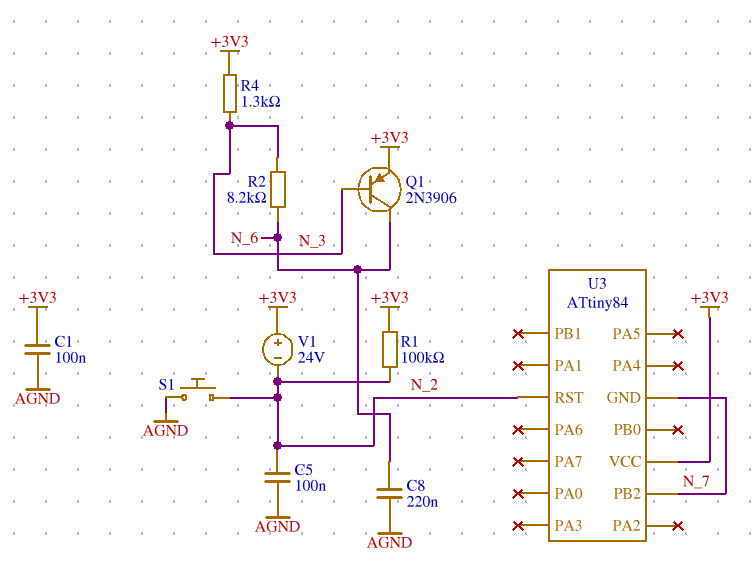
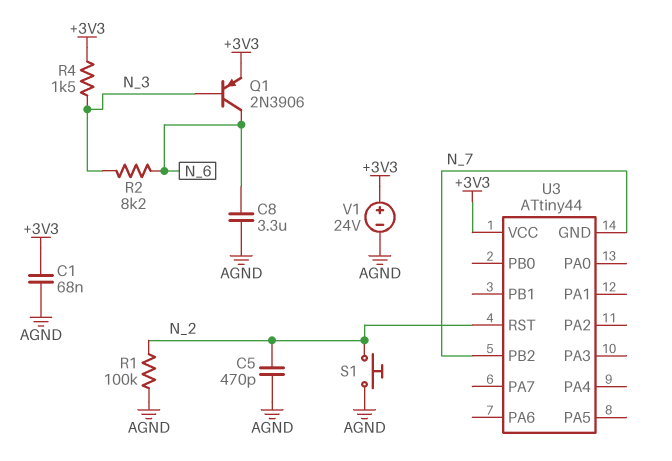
C1: 100nF (+3V3, AGND) -> 68nF (+3V3, AGND)
C5: 100nF (AGND, N_2) -> 470pF (AGND, N_2)
C8: 220nF (AGND, N_6) -> 3.3uF (AGND, N_6)
R1: 100k (+3V3, N_2) -> 100k (AGND, N_2)
R4: 1.3k (+3V3, N_3) -> 1.5k (+3V3, N_3)
U3: ATtiny84 -> ATtiny44
V1: 24V (plus +3V3, minus N_2) -> 24V (plus +3V3, minus AGND)

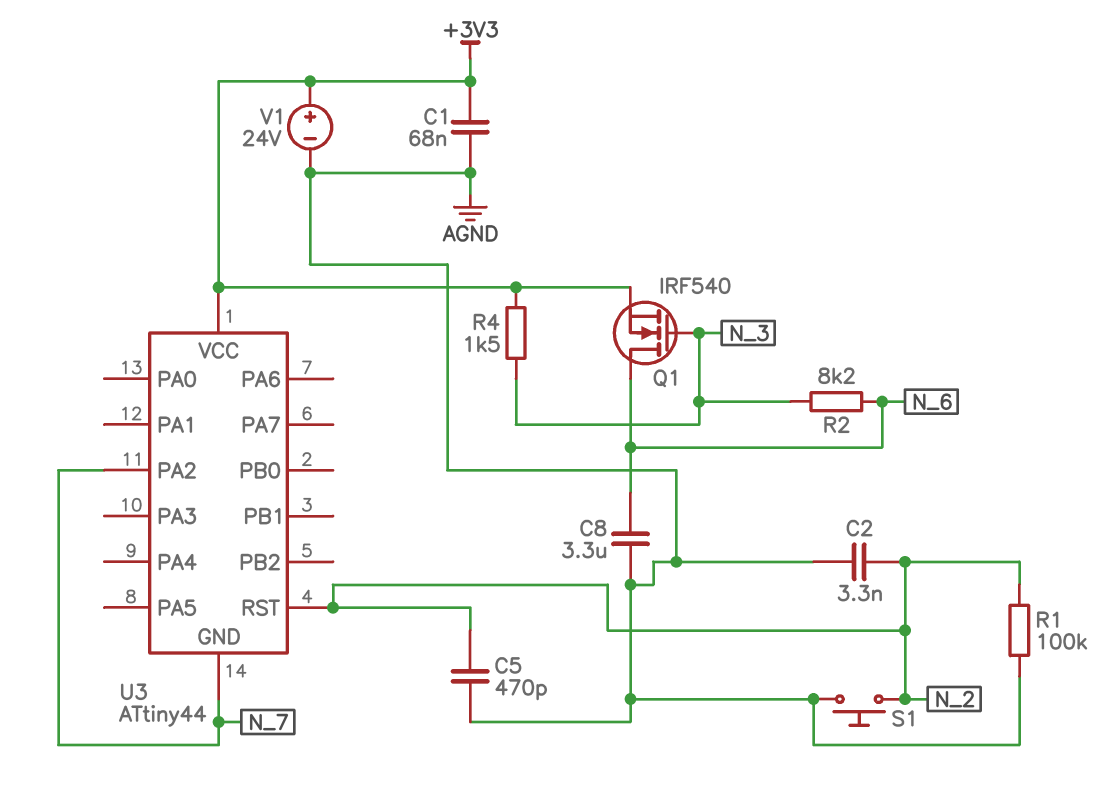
C2: none -> 3.3nF (AGND, N_2)
Q1: PNP 2N3906 (B N_3, C N_6, E +3V3) -> NMOS IRF540 (G N_3, D N_6, S +3V3)
U3 pin PA2: none -> N_7
U3 pin PB2: N_7 -> none

